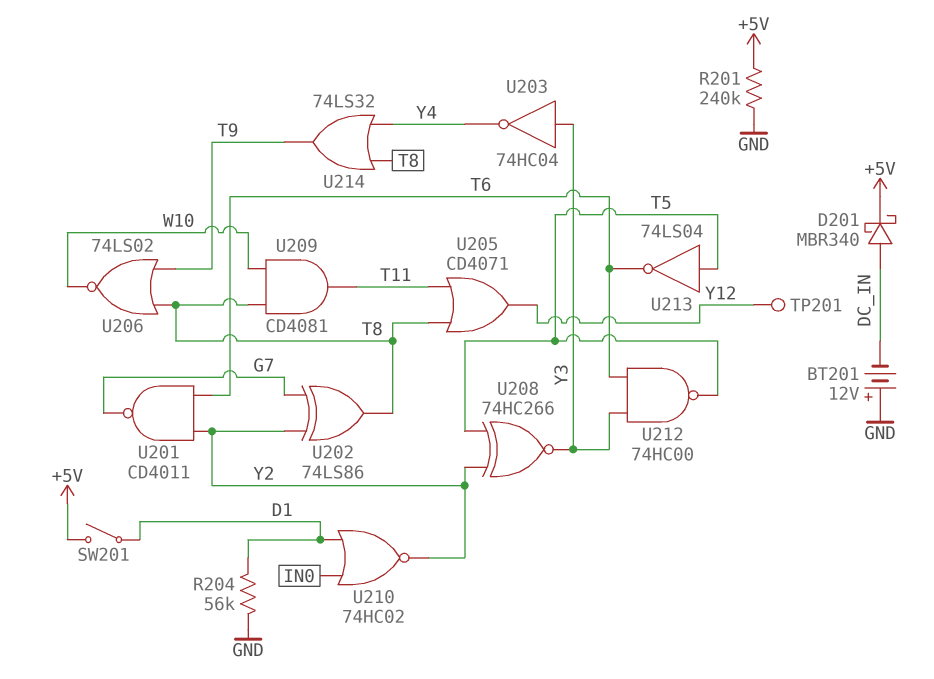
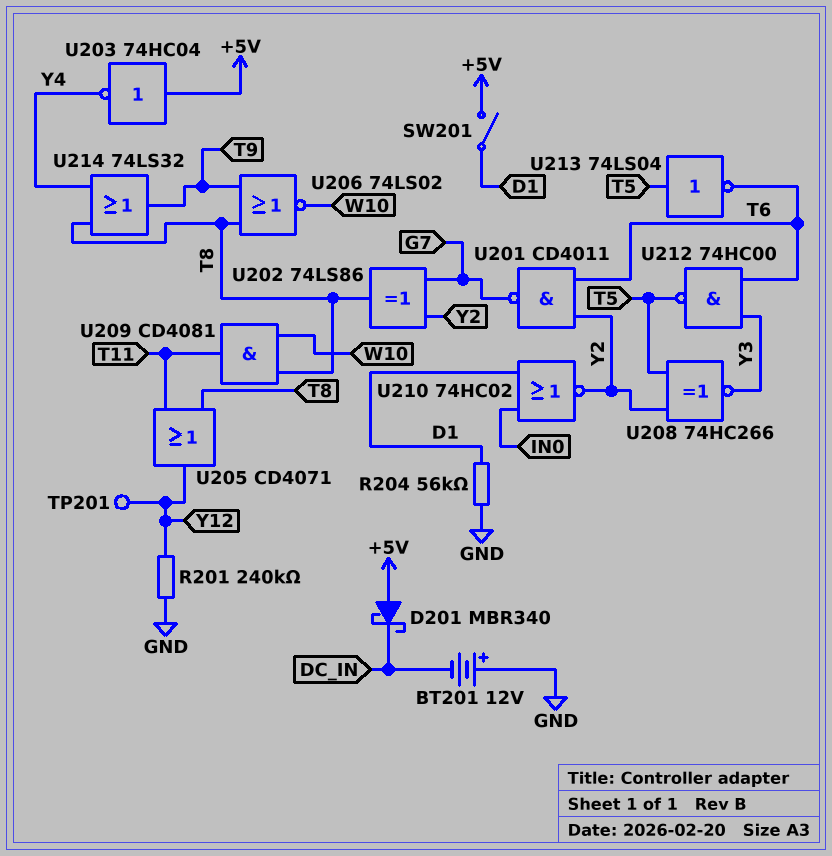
D201: schottky MBR340 (A DC_IN, K +5V) -> schottky MBR340 (A +5V, K DC_IN)
R201: 240k (+5V, GND) -> 240k (GND, Y12)
U203: NOT 74HC04 (in Y3, out Y4) -> NOT 74HC04 (in +5V, out Y4)

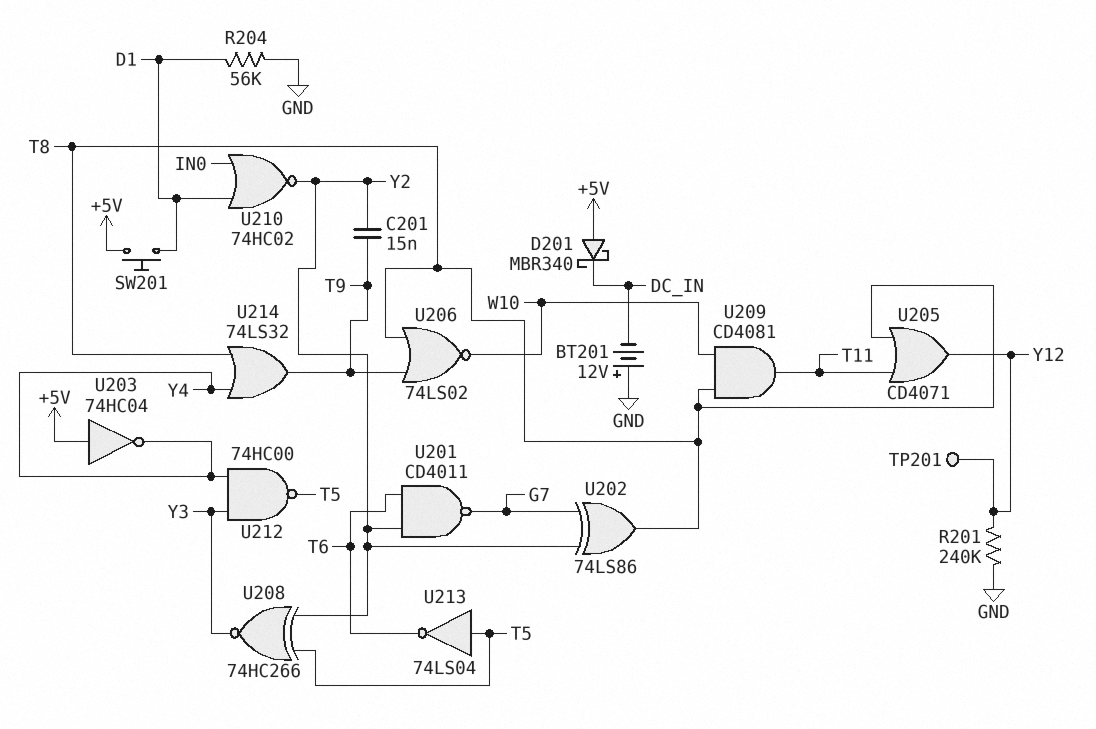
C201: none -> 15nF (T9, Y2)
SW201: switch (+5V, D1) -> button (+5V, D1)
U212: NAND 74HC00 (in T6, in Y3, out T5) -> NAND 74HC00 (in Y3, in Y4, out T5)

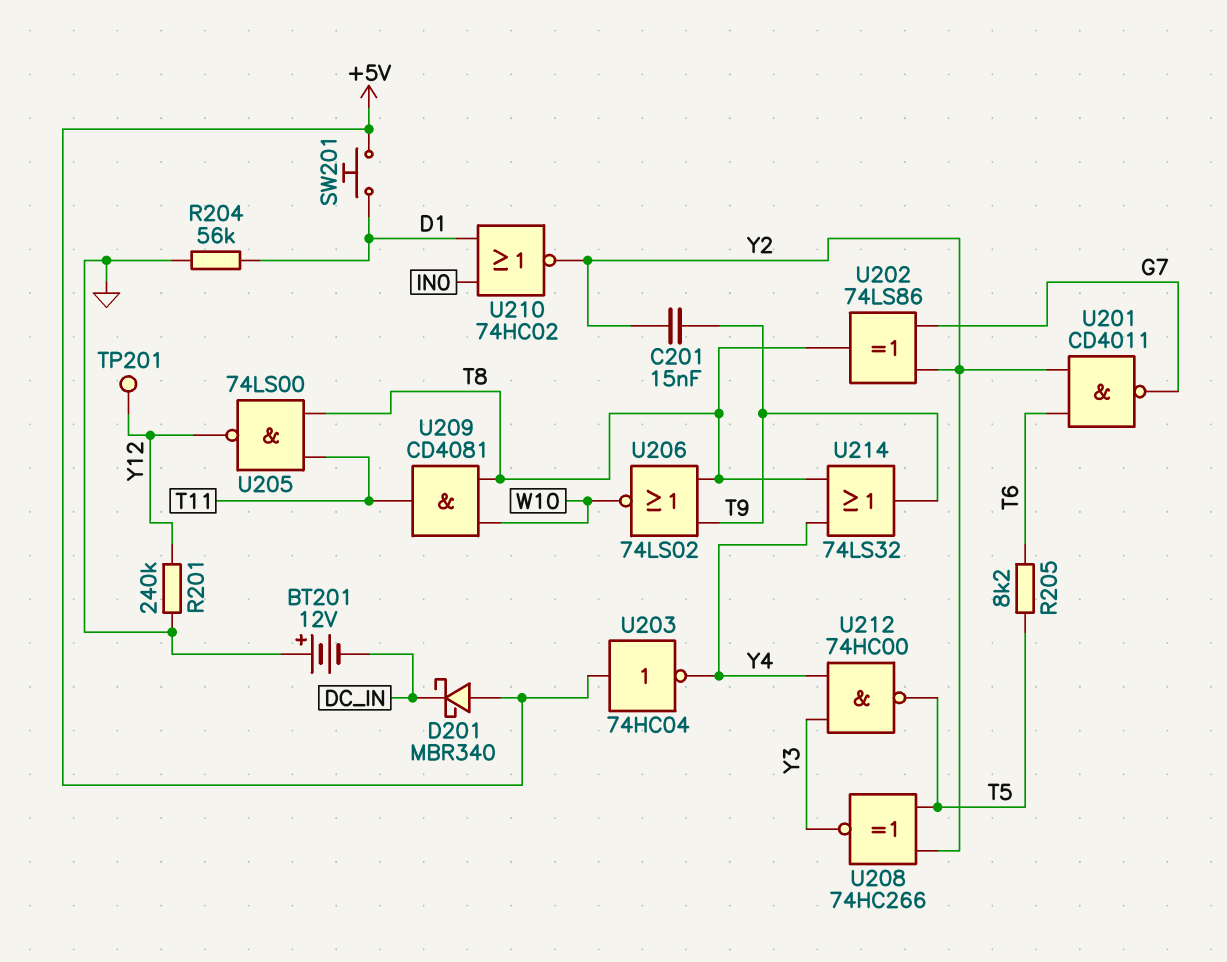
R205: none -> 8.2k (T5, T6)
U205: OR CD4071 (in T8, in T11, out Y12) -> NAND 74LS00 (in T8, in T11, out Y12)
U213: NOT 74LS04 (in T5, out T6) -> none

